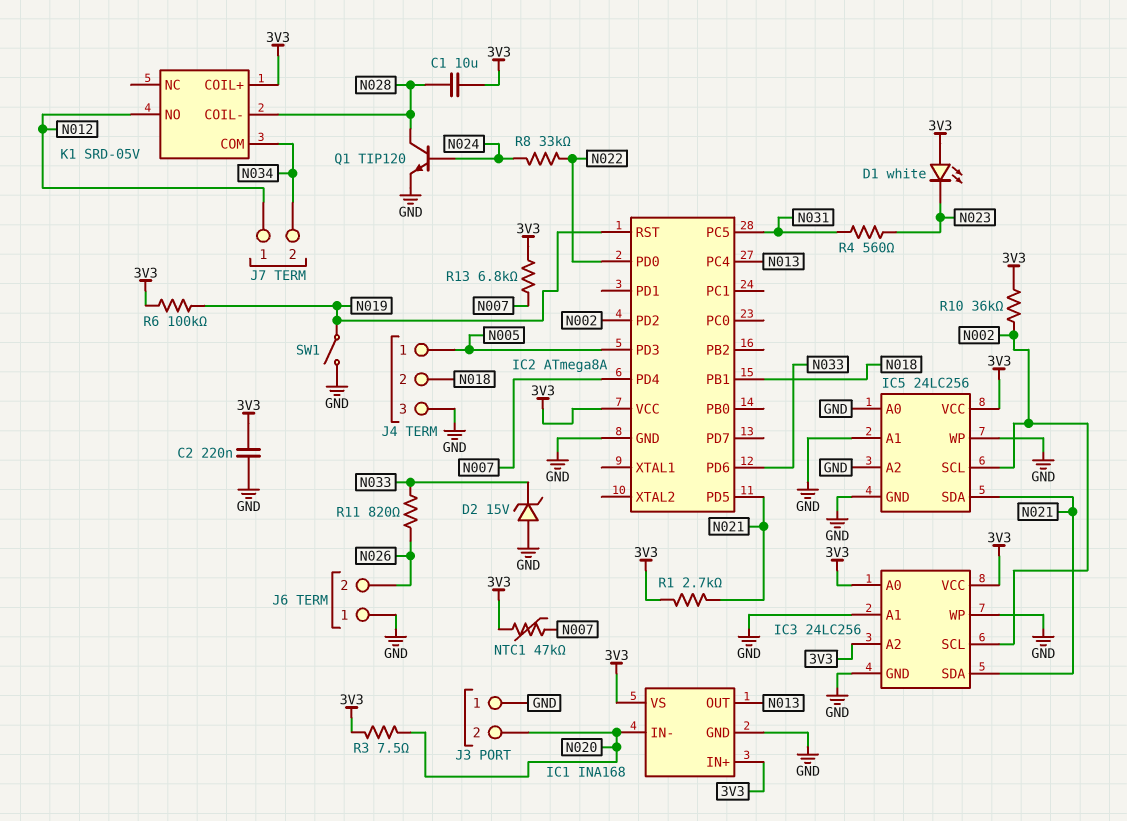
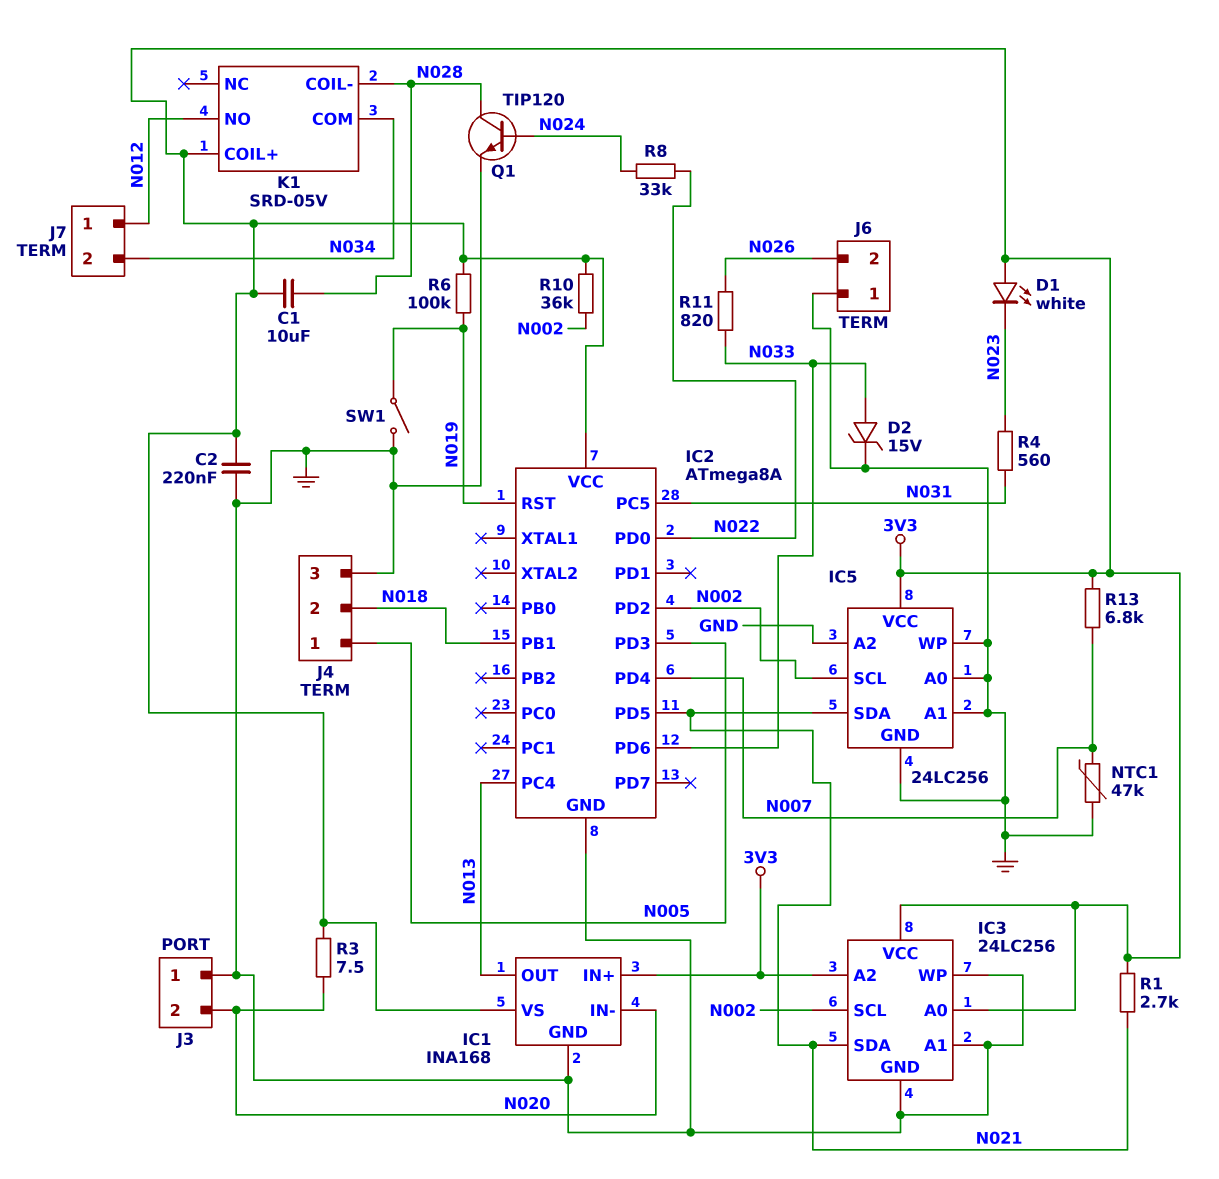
D2: zener 15V (A GND, K N033) -> zener 15V (A N033, K GND)
NTC1: 47k (3V3, N007) -> 47k (GND, N007)

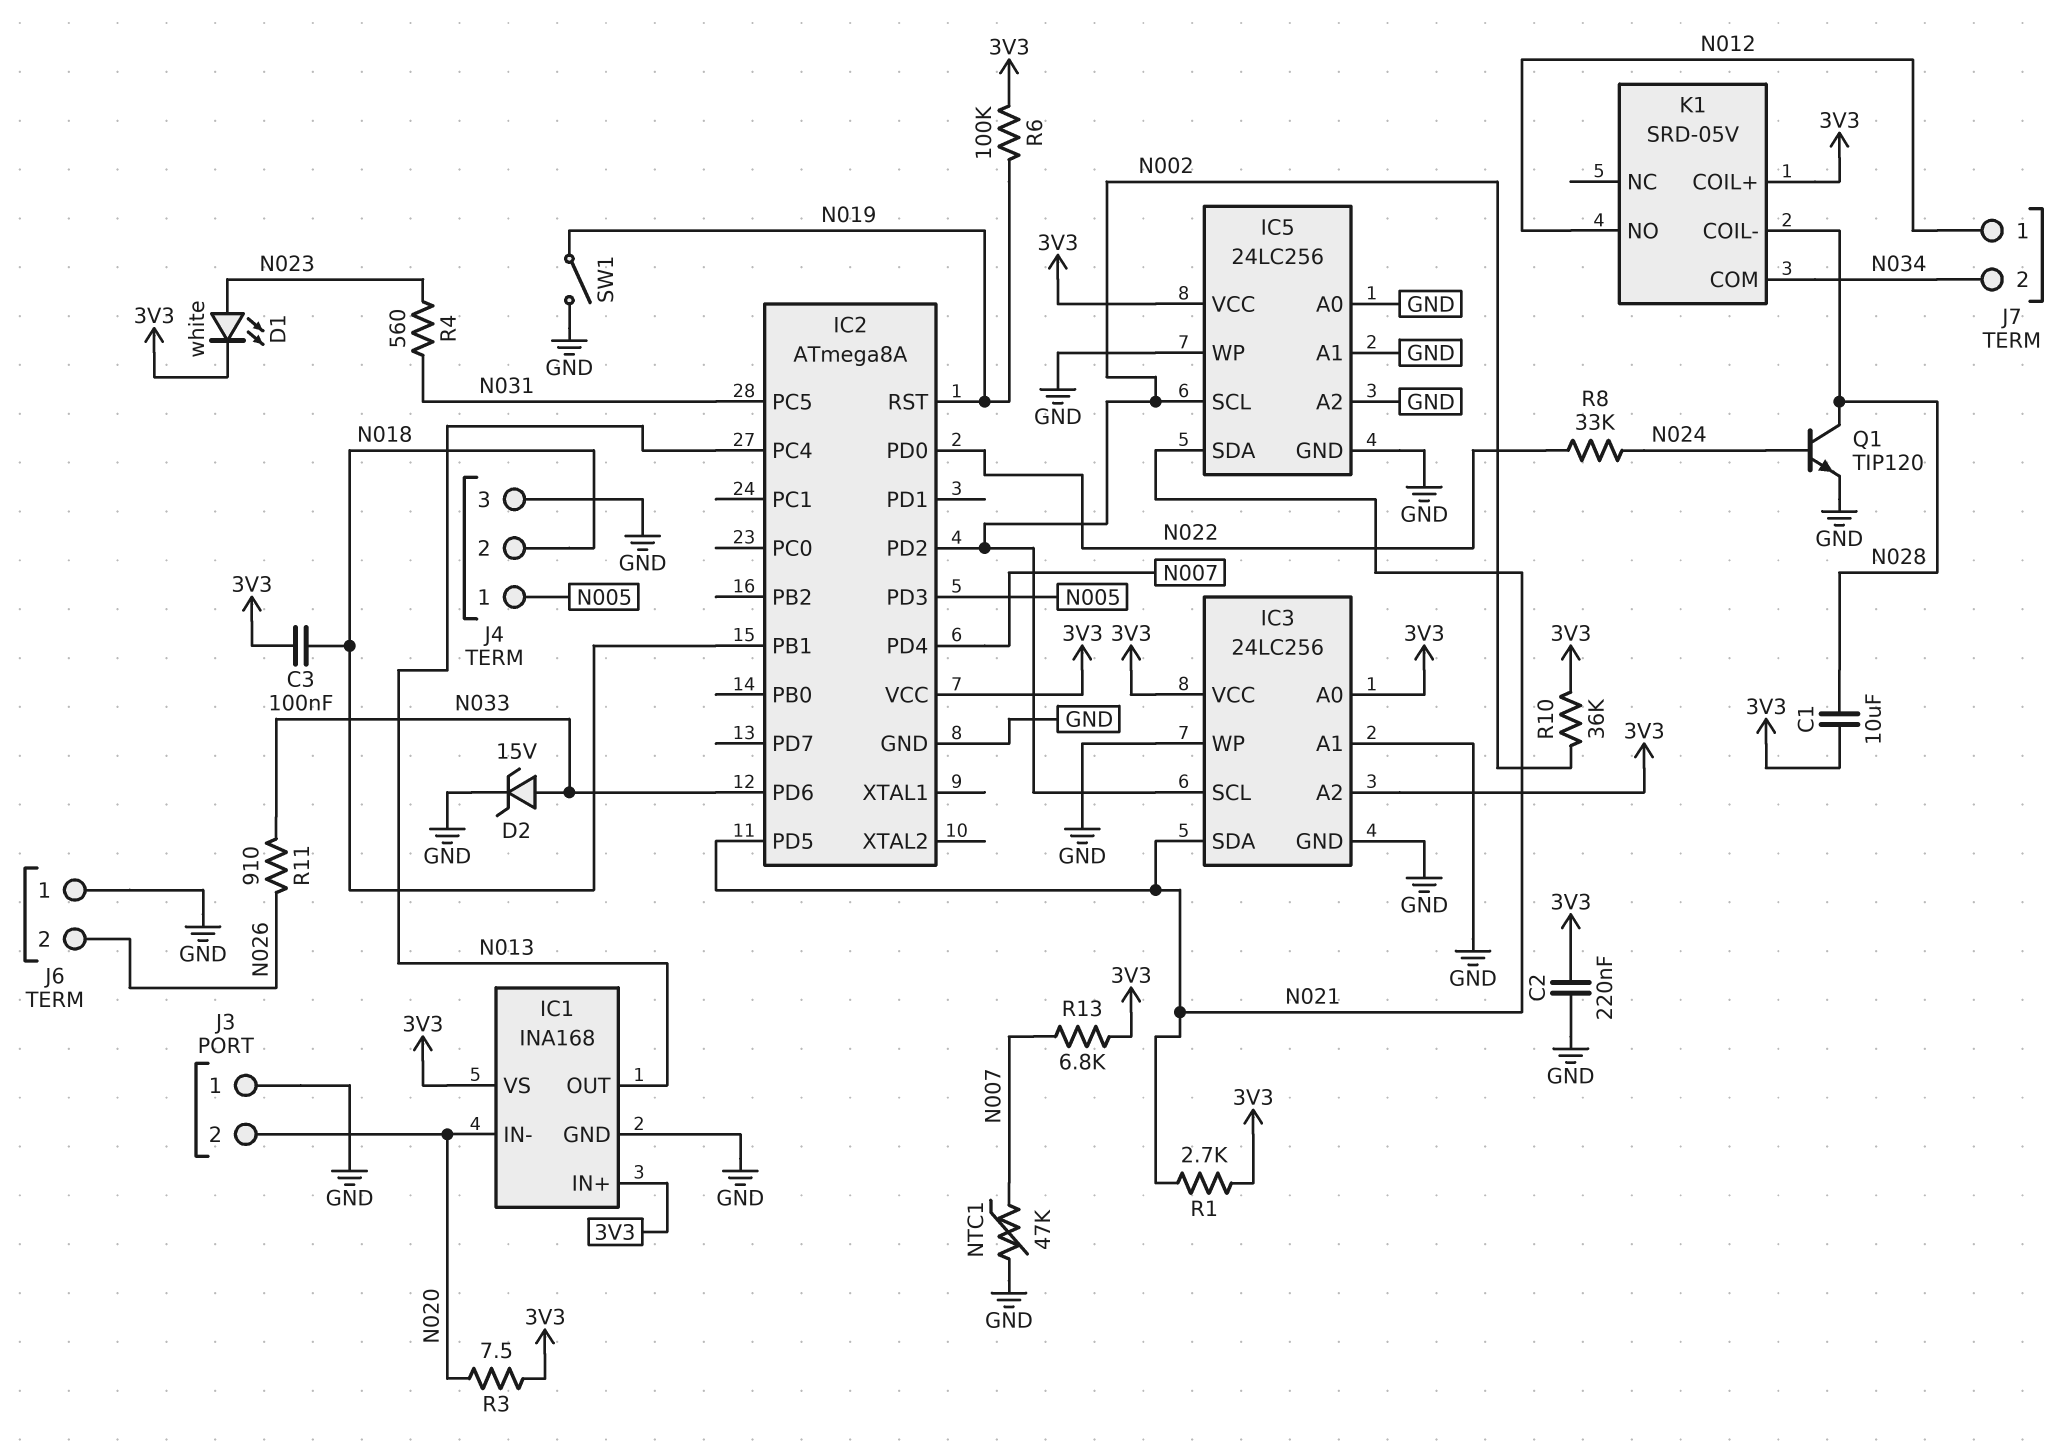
C3: none -> 100nF (3V3, N018)
D1: LED white (A 3V3, K N023) -> LED white (A N023, K 3V3)
R11: 820 (N026, N033) -> 910 (N026, N033)

